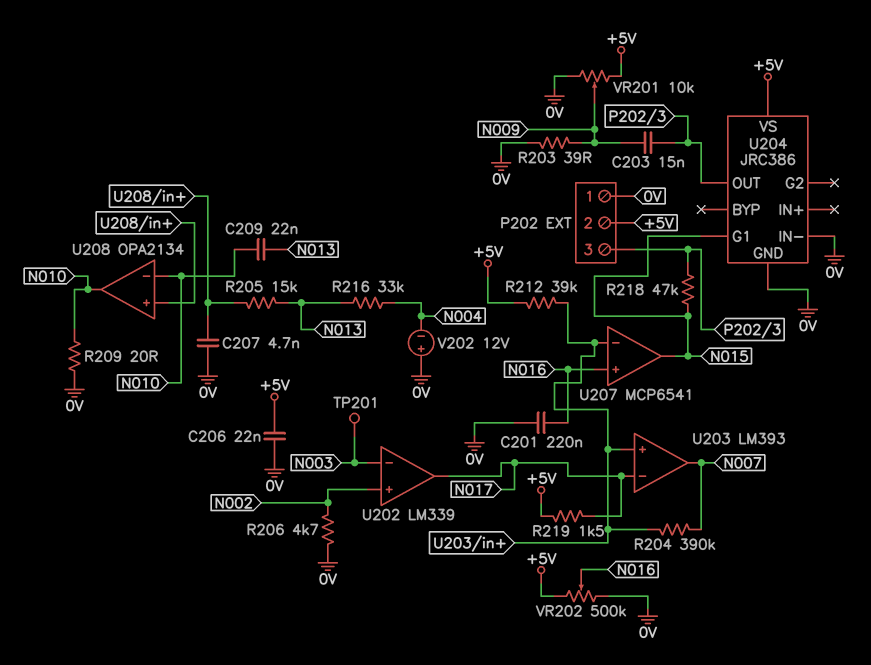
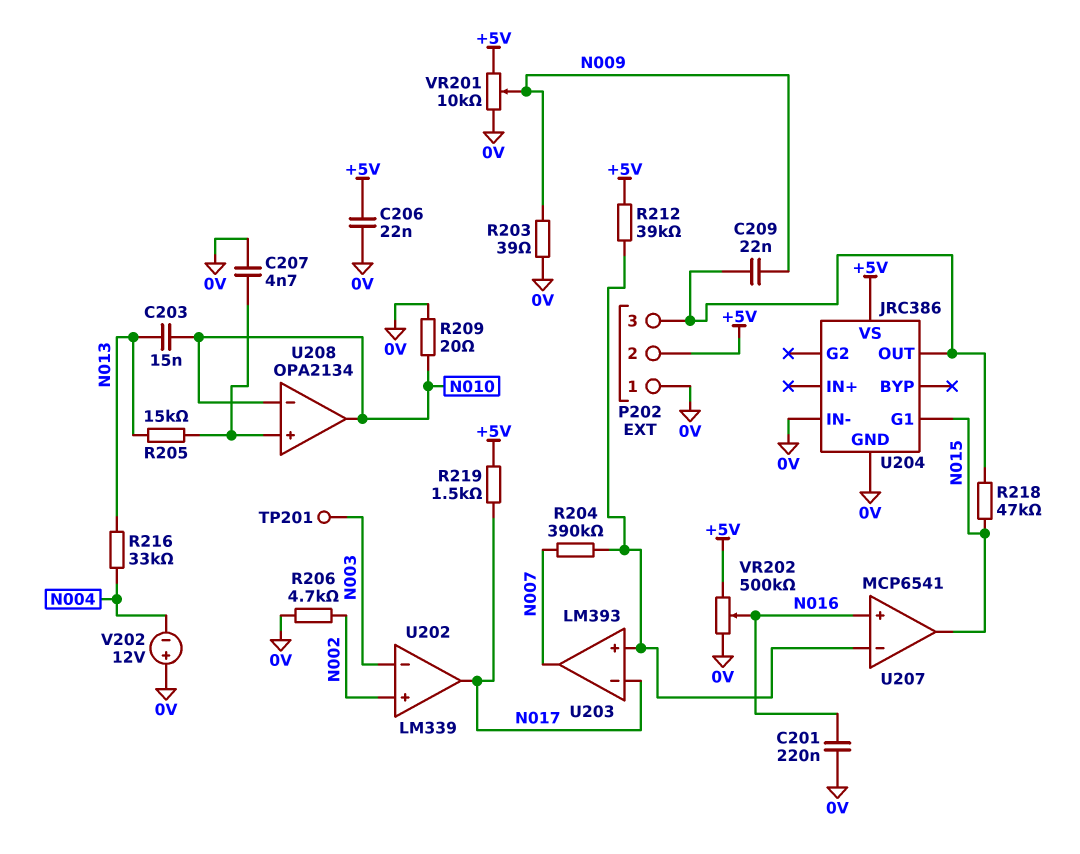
C203: 15nF (N009, P202/3) -> 15nF (N010, N013)
C209: 22nF (N010, N013) -> 22nF (N009, P202/3)

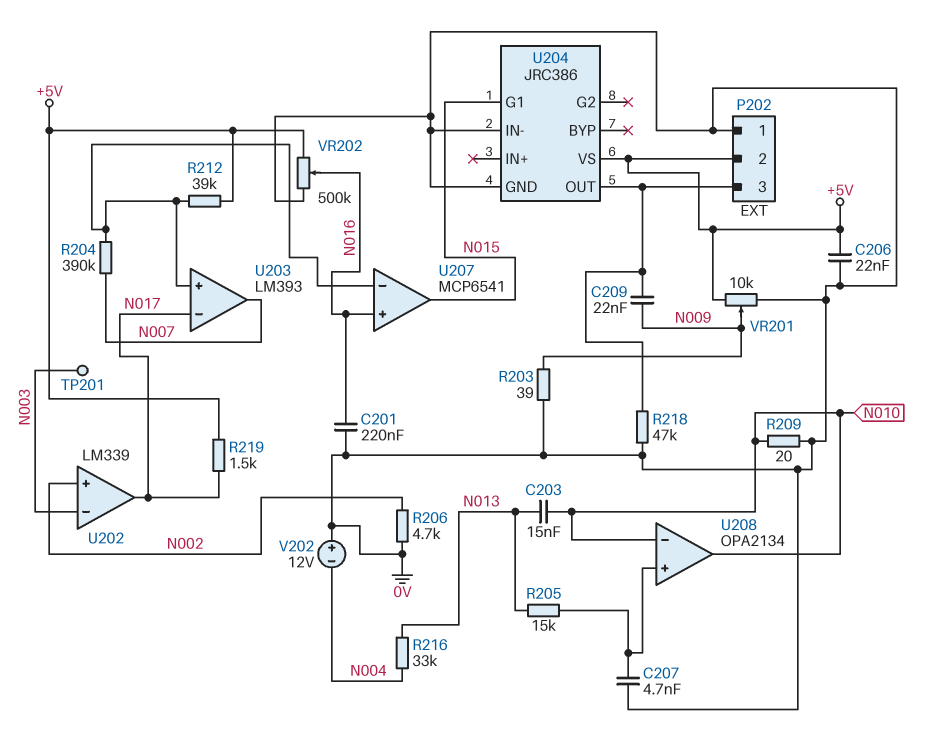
R218: 47k (N015, P202/3) -> 47k (0V, P202/3)

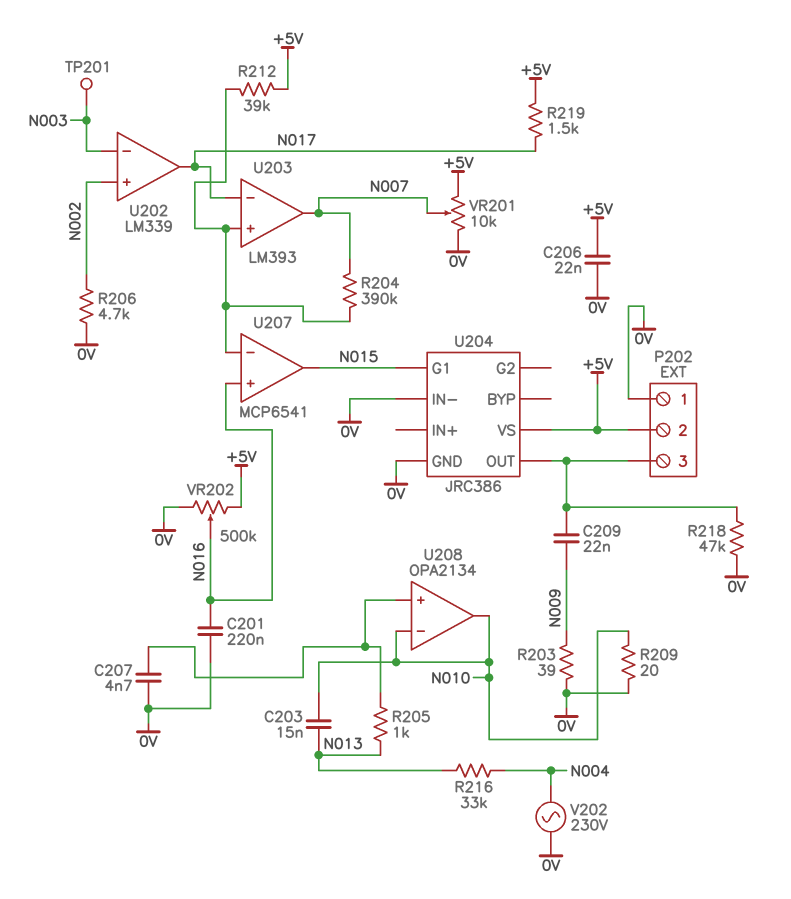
R205: 15k (N013, U208/in+) -> 1k (N013, U208/in+)
V202: 12V (plus 0V, minus N004) -> AC 230V (0V, N004)
VR201: 10k (+5V, 0V, wiper N009) -> 10k (+5V, 0V, wiper N007)

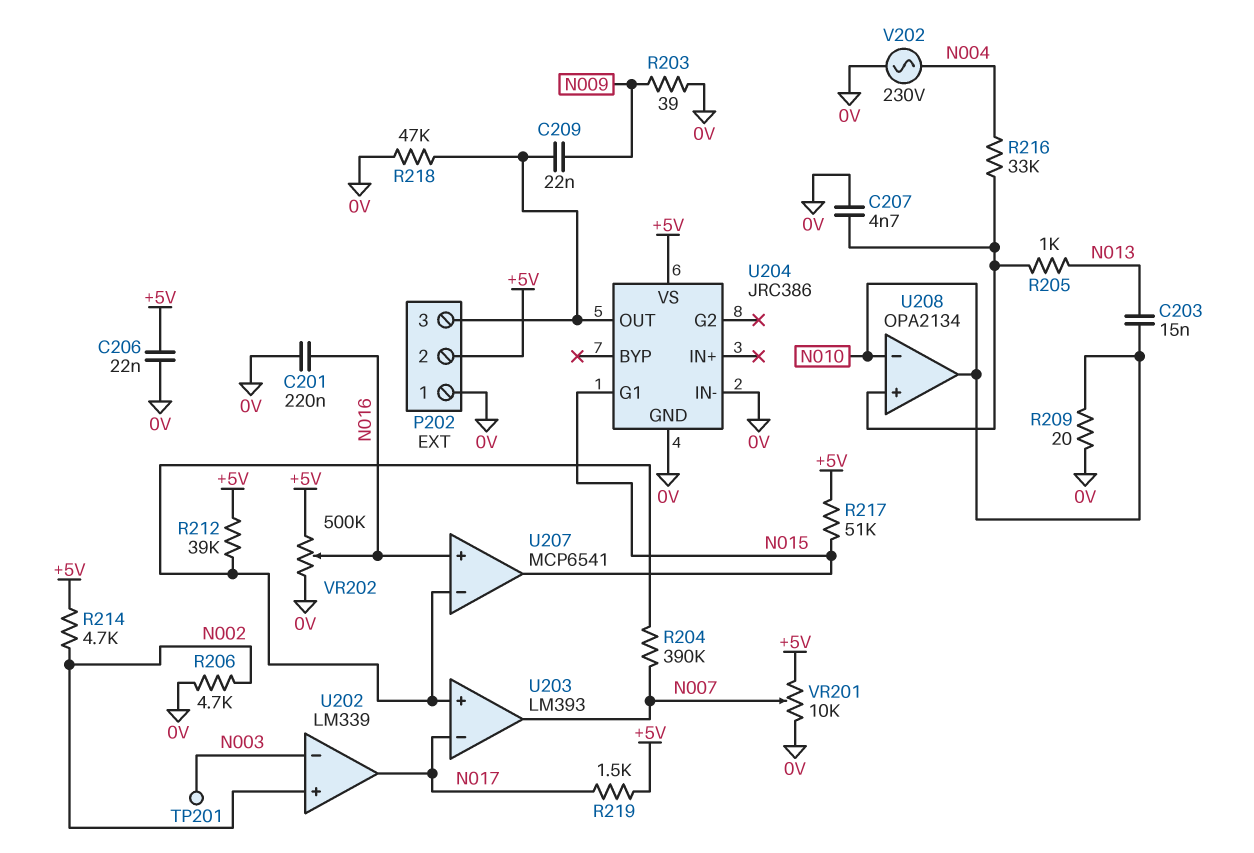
R214: none -> 4.7k (+5V, N002)
R216: 33k (N004, N013) -> 33k (N004, U208/in+)
R217: none -> 51k (+5V, N015)

